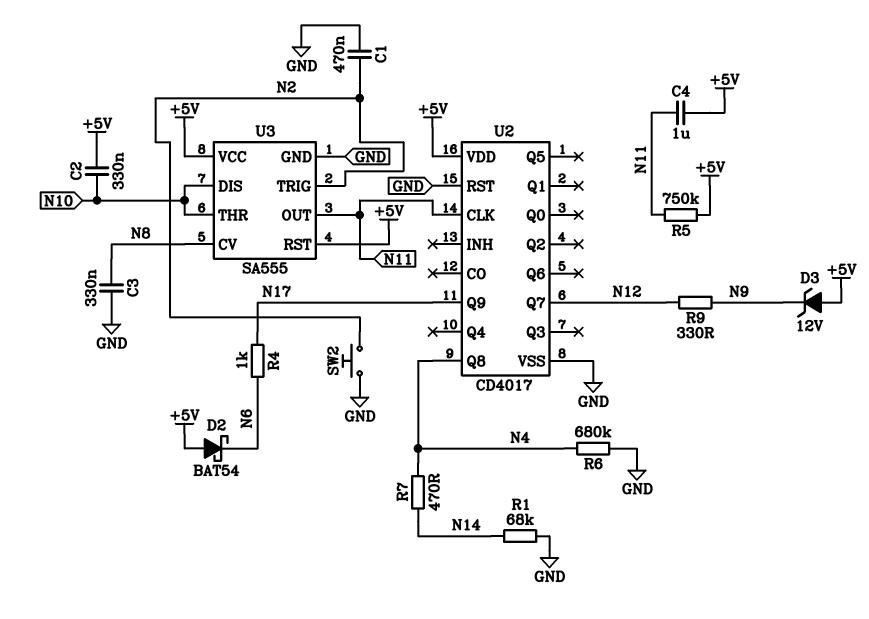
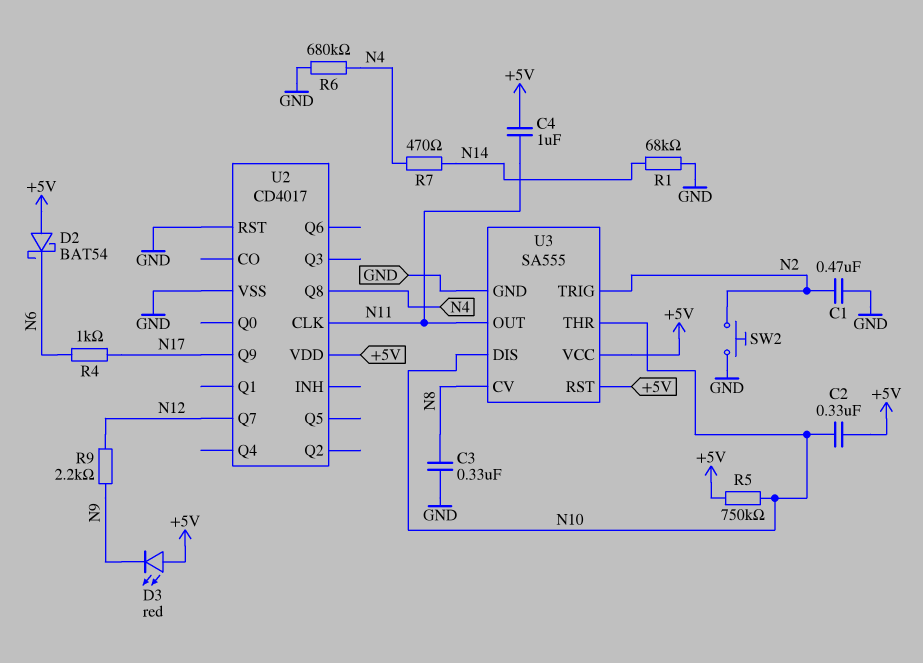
D3: zener 12V (A +5V, K N9) -> LED red (A +5V, K N9)
R5: 750k (+5V, N11) -> 750k (+5V, N10)
R9: 330 (N9, N12) -> 2.2k (N9, N12)

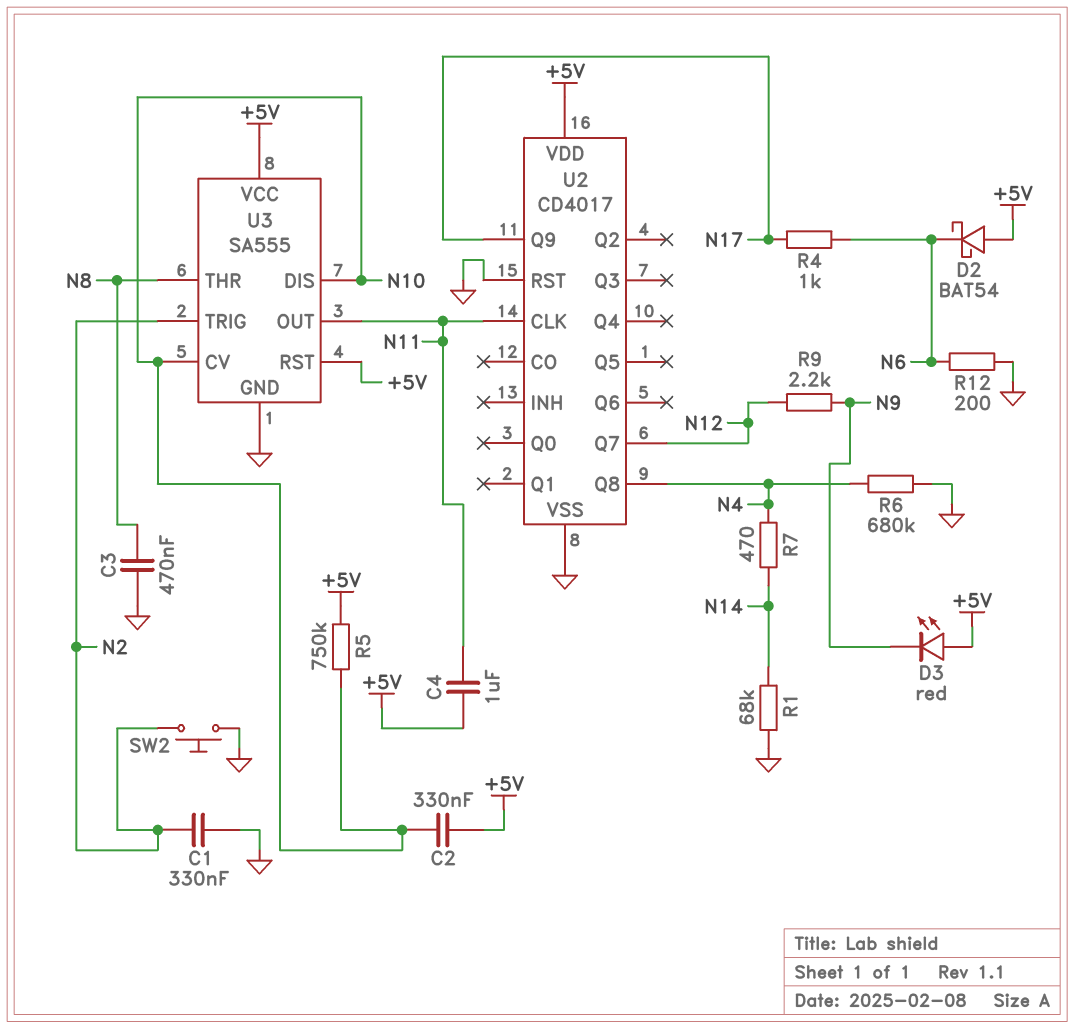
C1: 470nF (GND, N2) -> 330nF (GND, N2)
C3: 330nF (GND, N8) -> 470nF (GND, N8)
R12: none -> 200 (GND, N6)
U3 pin CV: N8 -> N10
U3 pin THR: N10 -> N8

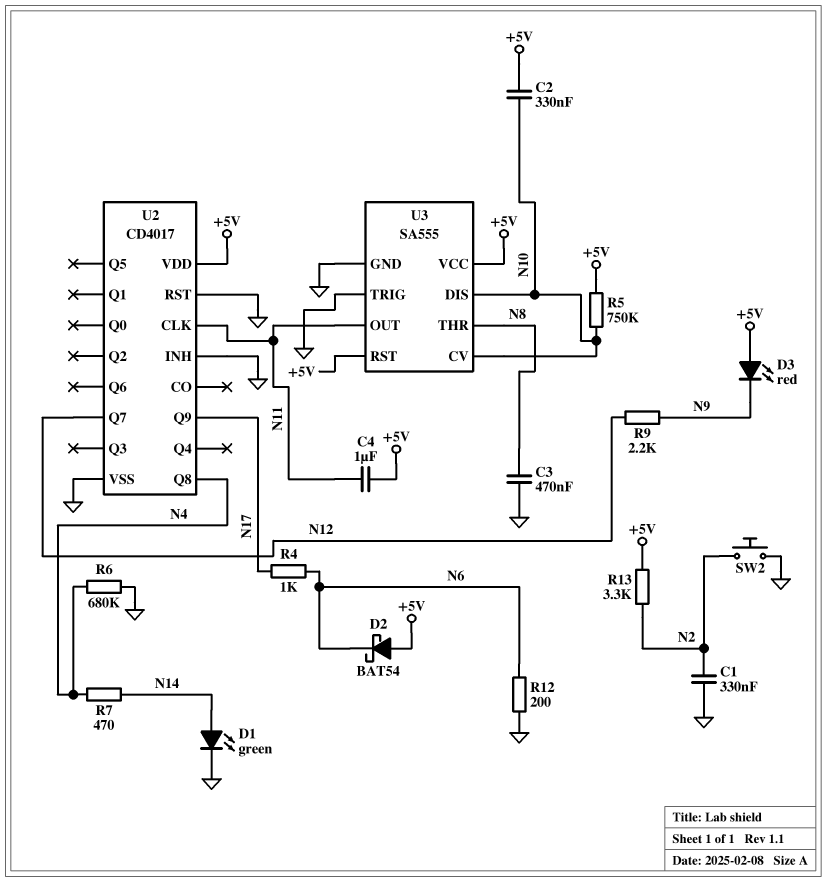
D1: none -> LED green (A N14, K GND)
R1: 68k (GND, N14) -> none
R13: none -> 3.3k (+5V, N2)
U2 pin INH: none -> GND
U3 pin TRIG: N2 -> GND

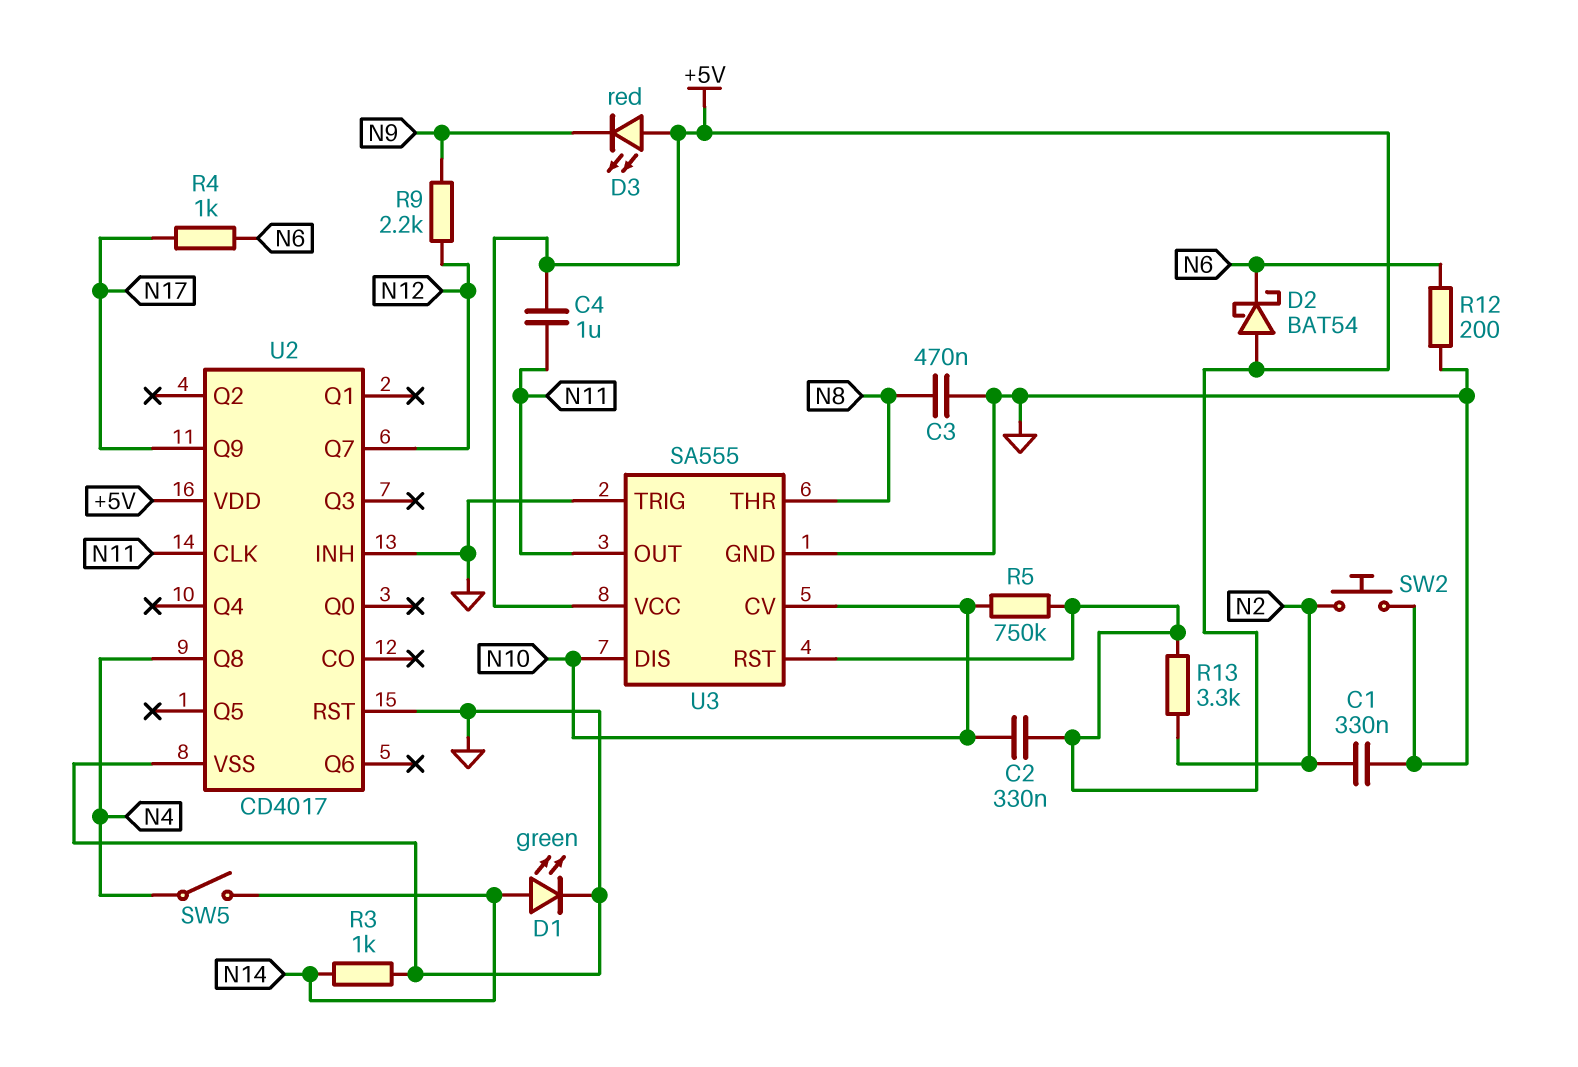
R3: none -> 1k (GND, N14)
R6: 680k (GND, N4) -> none
R7: 470 (N4, N14) -> none
SW5: none -> switch (N4, N14)

